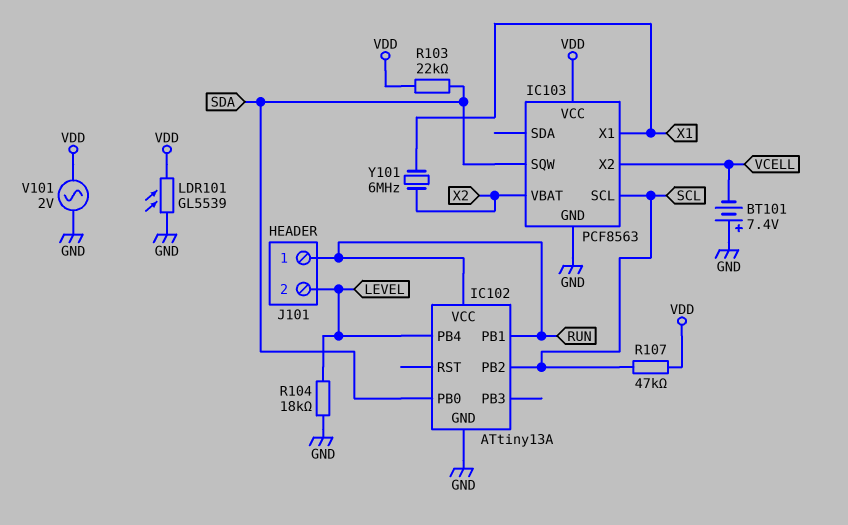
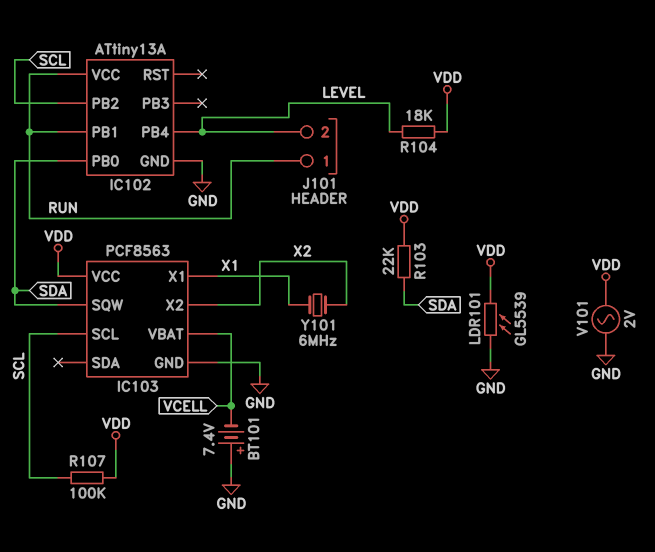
IC103 pin VBAT: X2 -> VCELL
IC103 pin X2: VCELL -> X2
R104: 18k (GND, LEVEL) -> 18k (LEVEL, VDD)
R107: 47k (SCL, VDD) -> 100k (SCL, VDD)

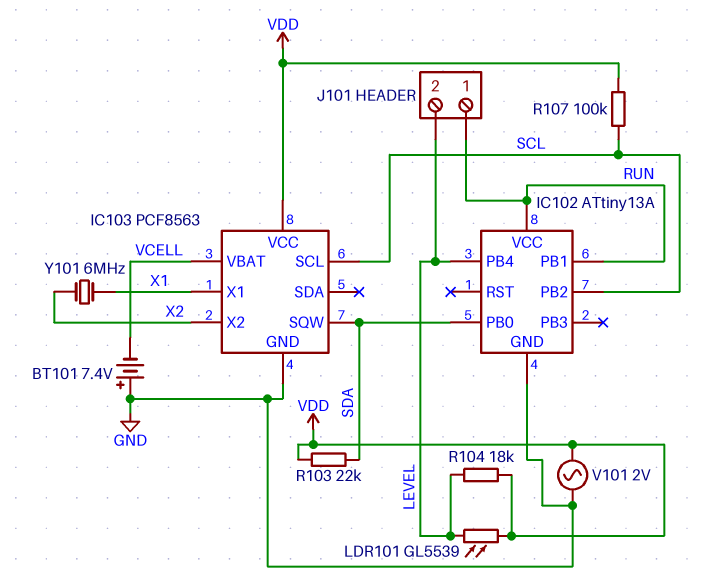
LDR101: GL5539 (GND, VDD) -> GL5539 (LEVEL, VDD)

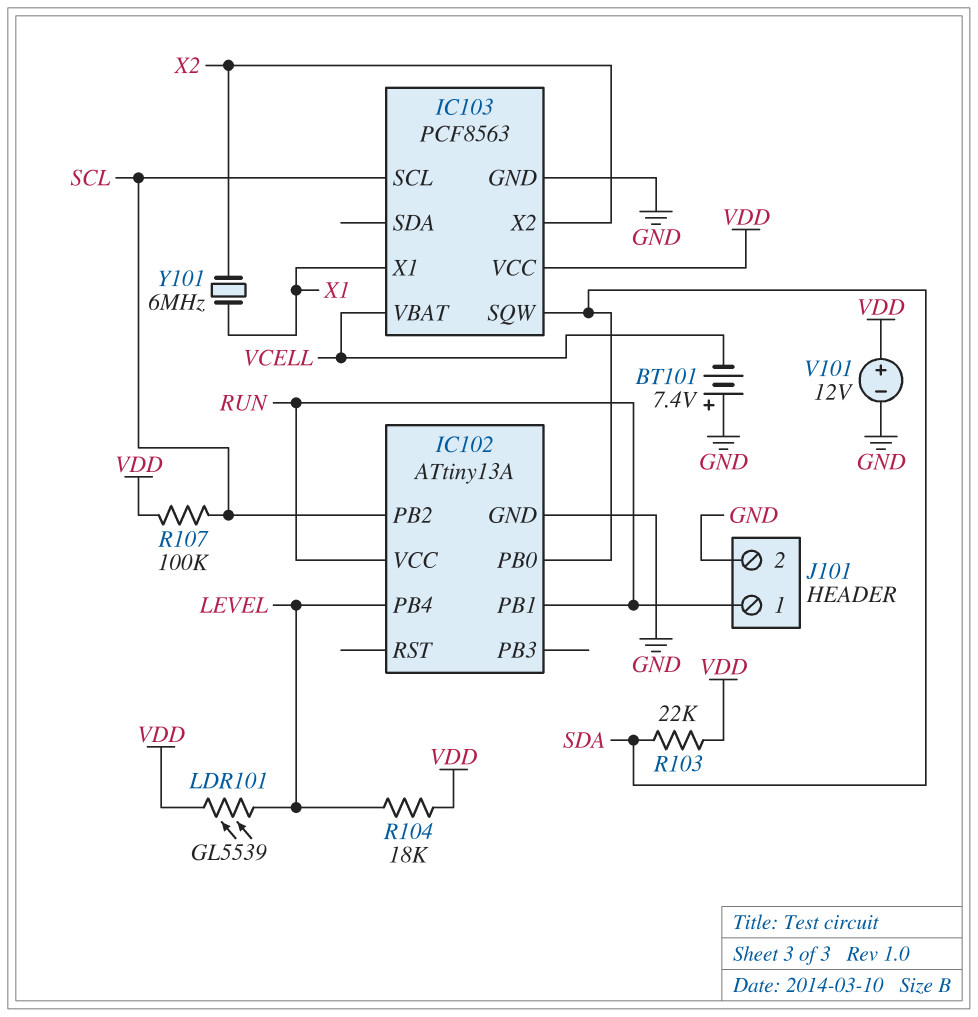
J101 pin 2: LEVEL -> GND
V101: AC 2V (GND, VDD) -> 12V (plus VDD, minus GND)

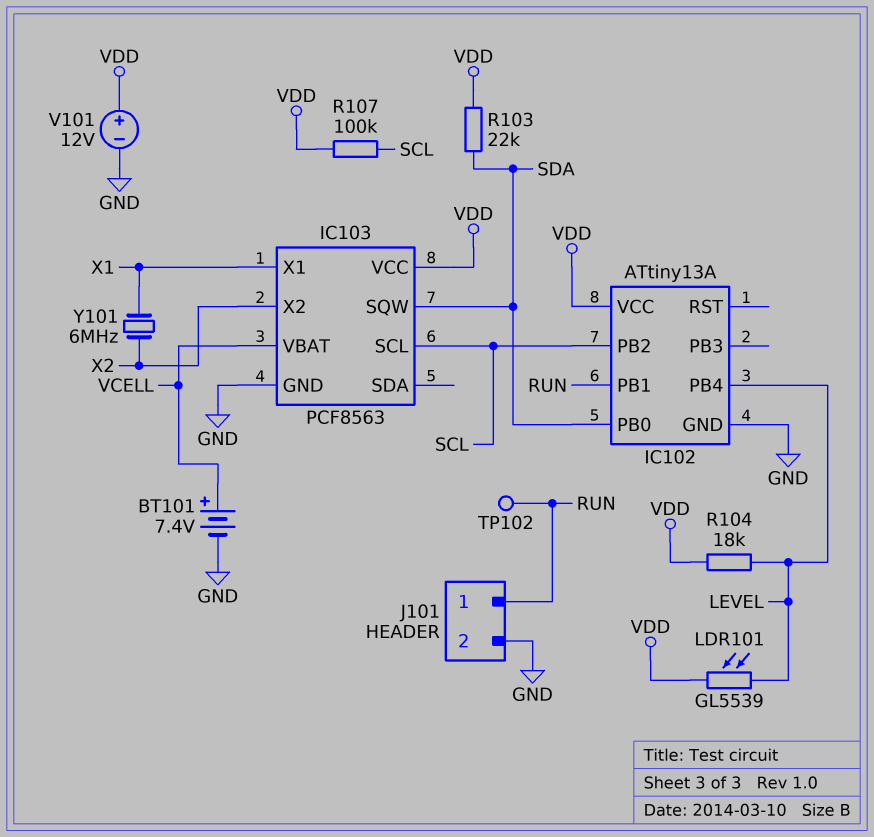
BT101: 7.4V (plus GND, minus VCELL) -> 7.4V (plus VCELL, minus GND)
IC102 pin VCC: RUN -> VDD
TP102: none -> test point (RUN)

